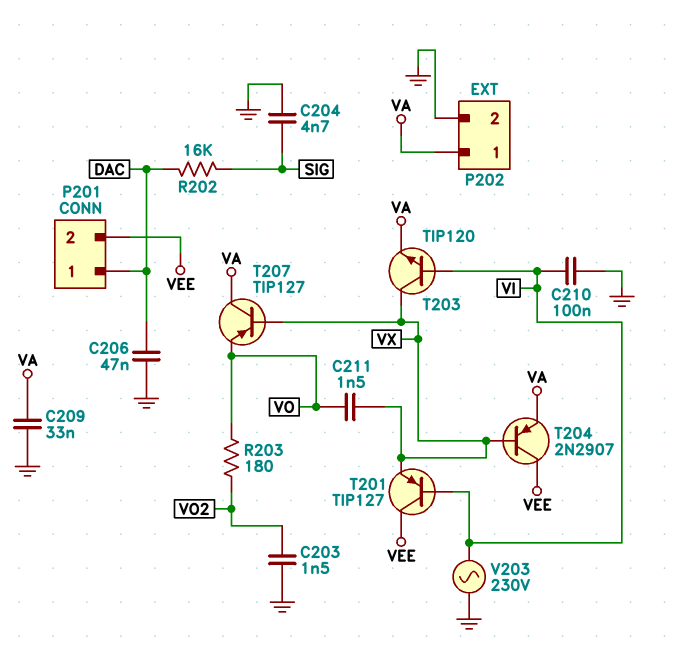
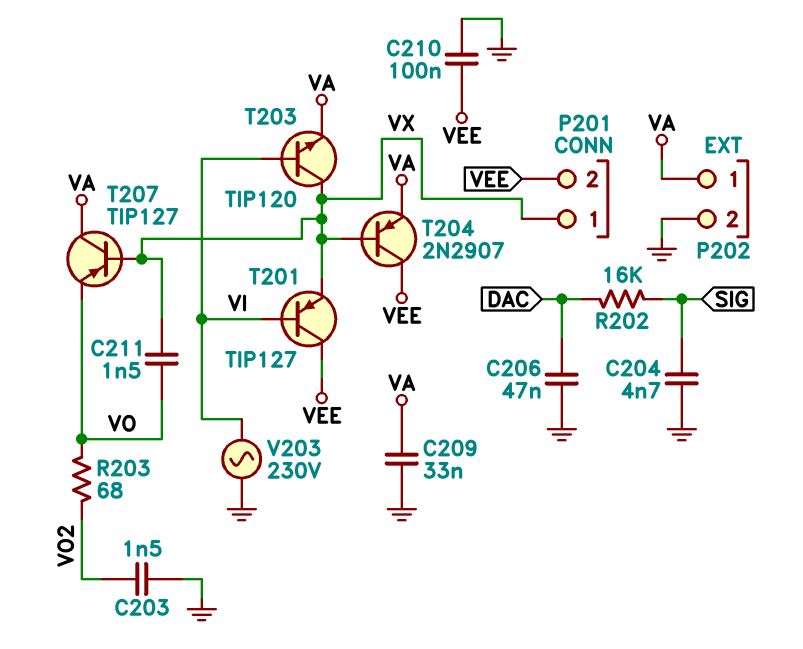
C210: 100nF (GND, VI) -> 100nF (GND, VEE)
P201 pin 1: DAC -> VX
R203: 180 (VO, VO2) -> 68 (VO, VO2)

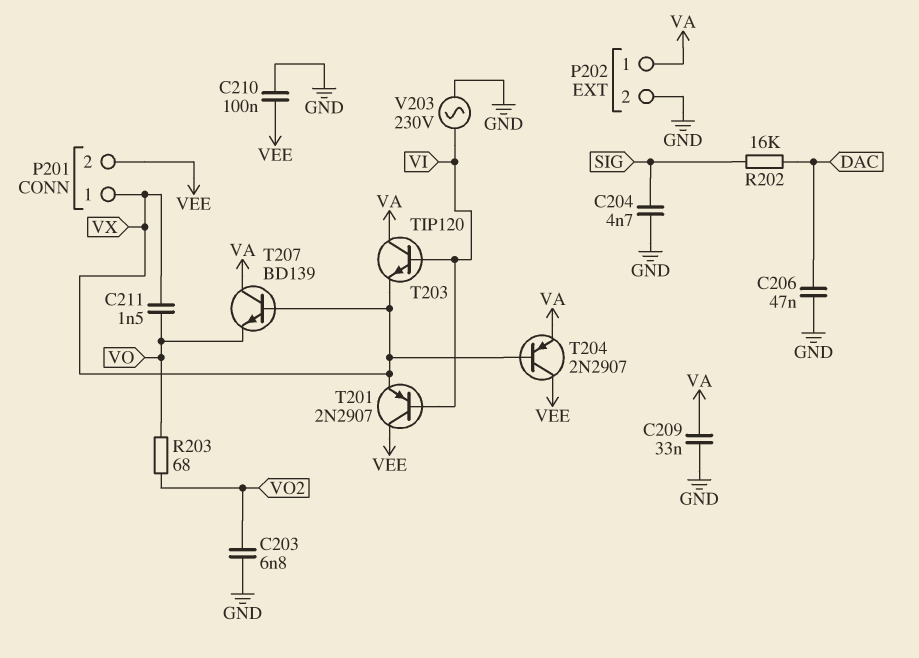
C203: 1.5nF (GND, VO2) -> 6.8nF (GND, VO2)
T201: PNP TIP127 (B VI, C VEE, E VX) -> PNP 2N2907 (B VI, C VEE, E VX)
T203: NPN TIP120 (B VI, C VX, E VA) -> NPN TIP120 (B VI, C VA, E VX)
T207: PNP TIP127 (B VX, C VA, E VO) -> NPN BD139 (B VX, C VA, E VO)

